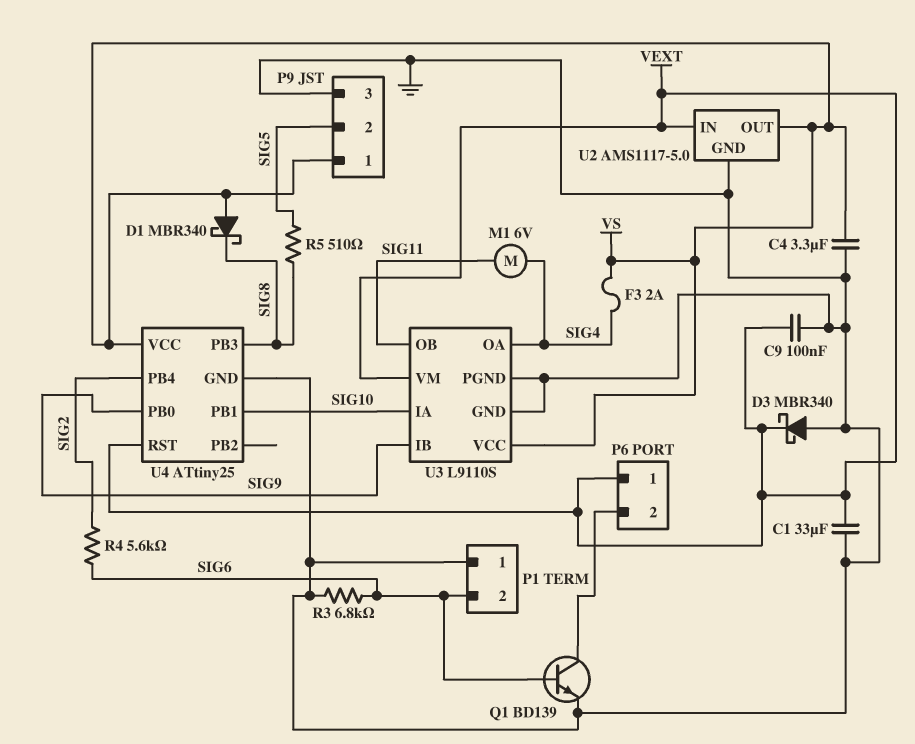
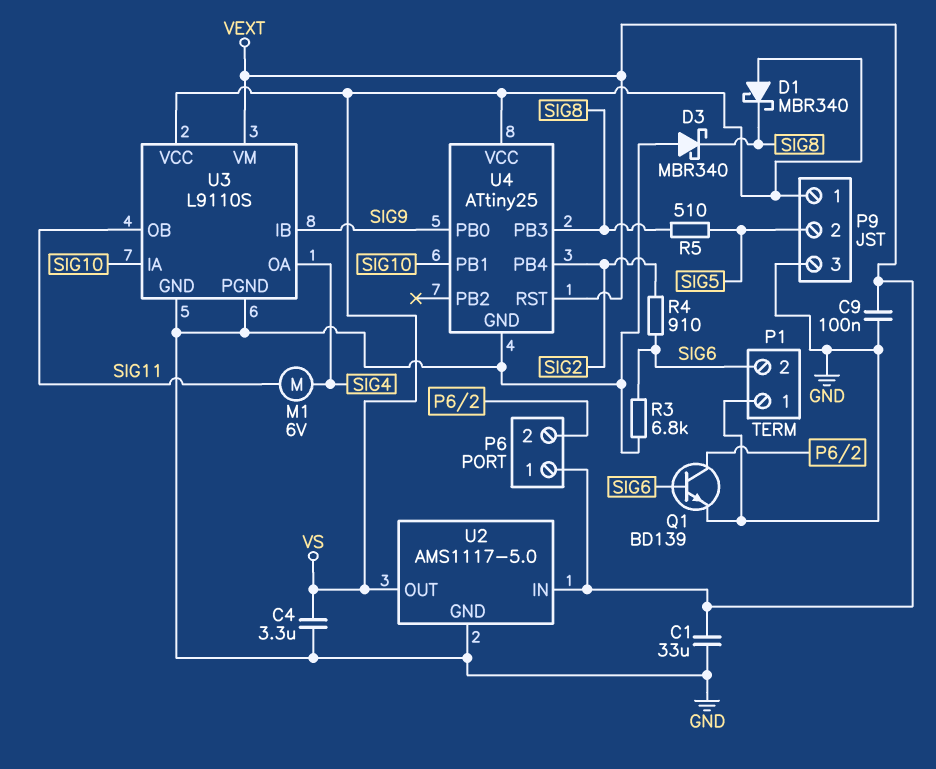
D3: schottky MBR340 (A GND, K VEXT) -> schottky MBR340 (A GND, K SIG8)
F3: 2A (SIG4, VS) -> none
R4: 5.6k (SIG2, SIG6) -> 910 (SIG2, SIG6)

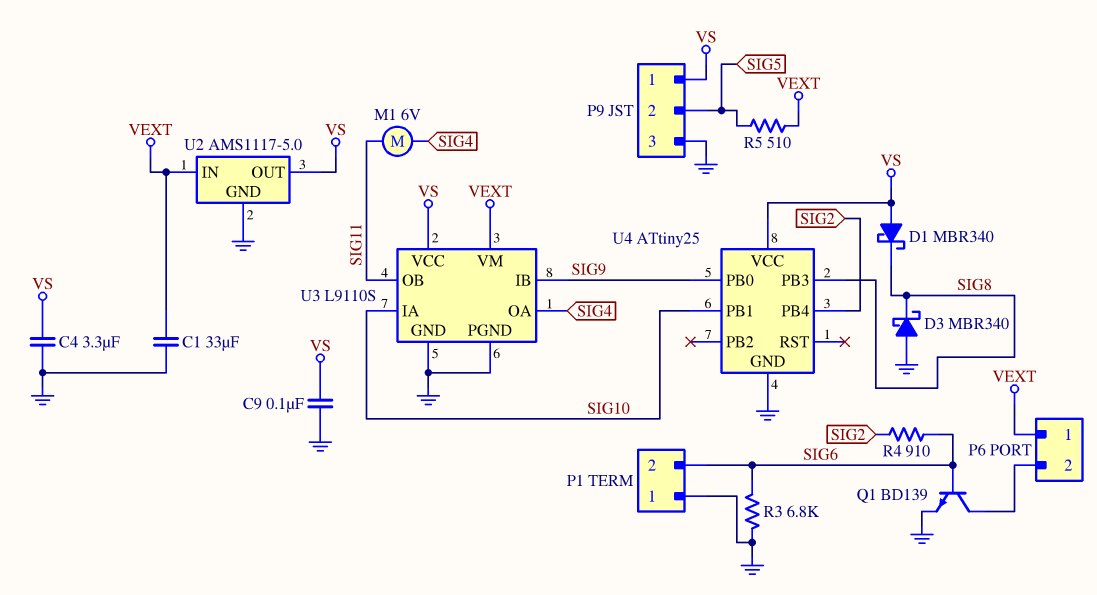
C9: 100nF (GND, VEXT) -> 100nF (GND, VS)
R5: 510 (SIG5, SIG8) -> 510 (SIG5, VEXT)
U4 pin RST: VEXT -> none

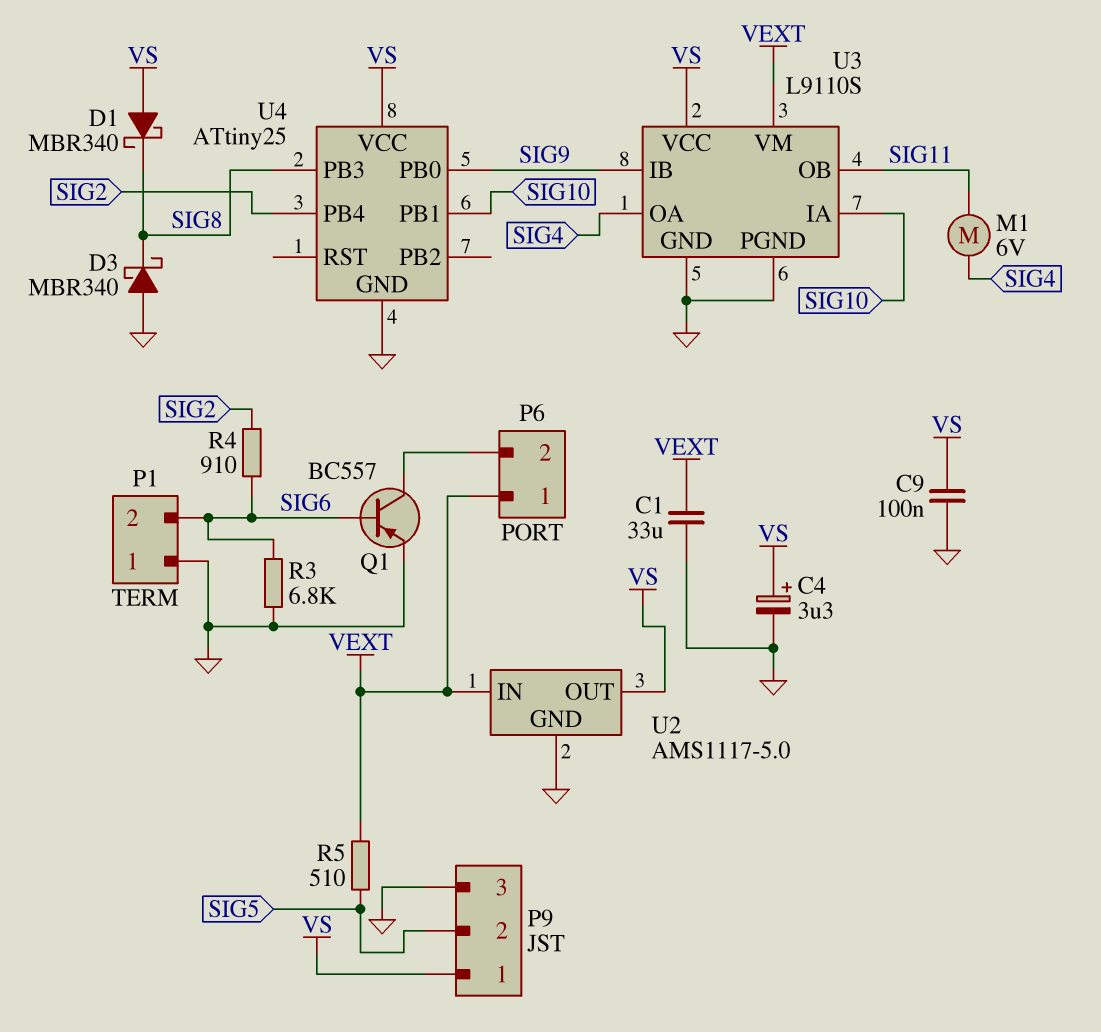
C4: 3.3uF (GND, VS) -> 3.3uF (plus VS, minus GND)
Q1: NPN BD139 (B SIG6, C P6/2, E GND) -> PNP BC557 (B SIG6, C P6/2, E GND)

